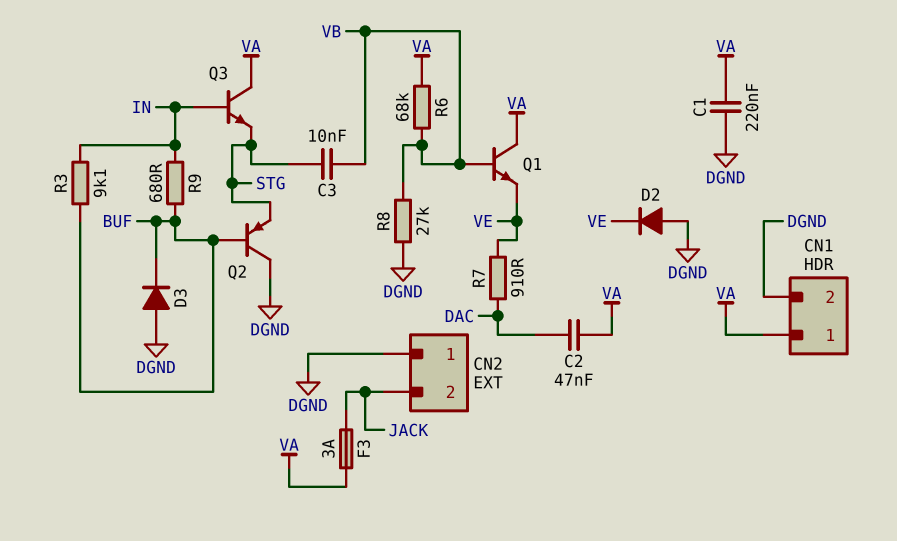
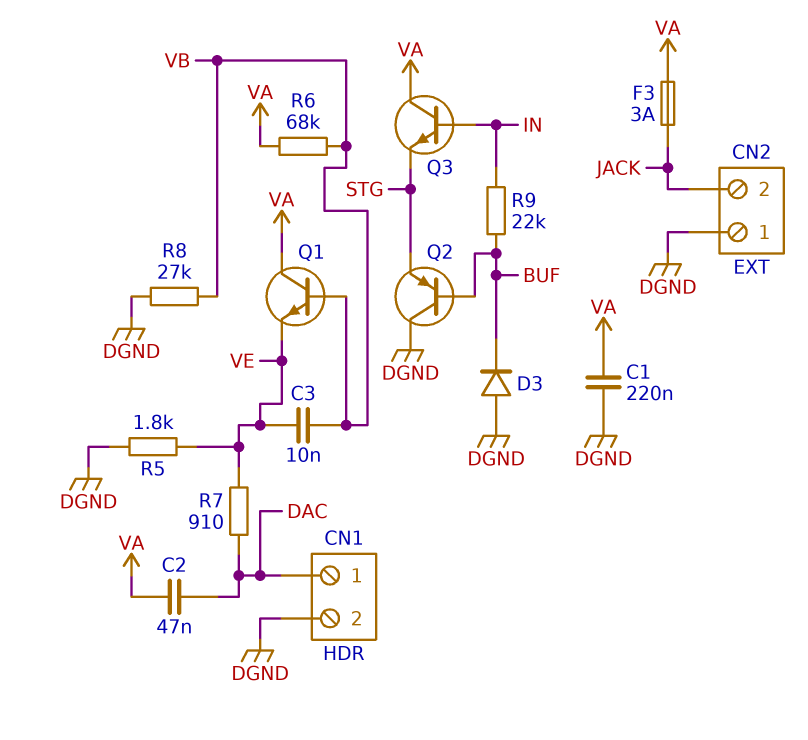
C3: 10nF (STG, VB) -> 10nF (VB, VE)
CN1 pin 1: VA -> DAC
D2: diode (A DGND, K VE) -> none
R3: 9.1k (BUF, IN) -> none
R5: none -> 1.8k (DGND, VE)
R9: 680 (BUF, IN) -> 22k (BUF, IN)

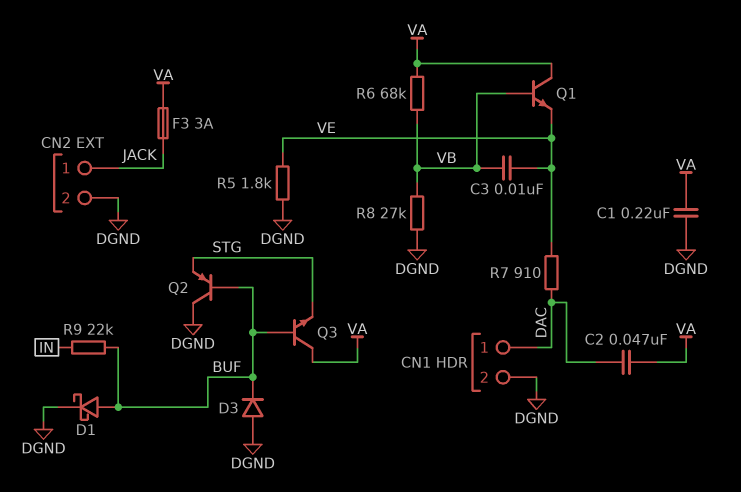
CN2 pin 1: DGND -> JACK
CN2 pin 2: JACK -> DGND
D1: none -> schottky (A BUF, K DGND)
Q3: NPN (B IN, C VA, E STG) -> NPN (B BUF, C VA, E STG)

